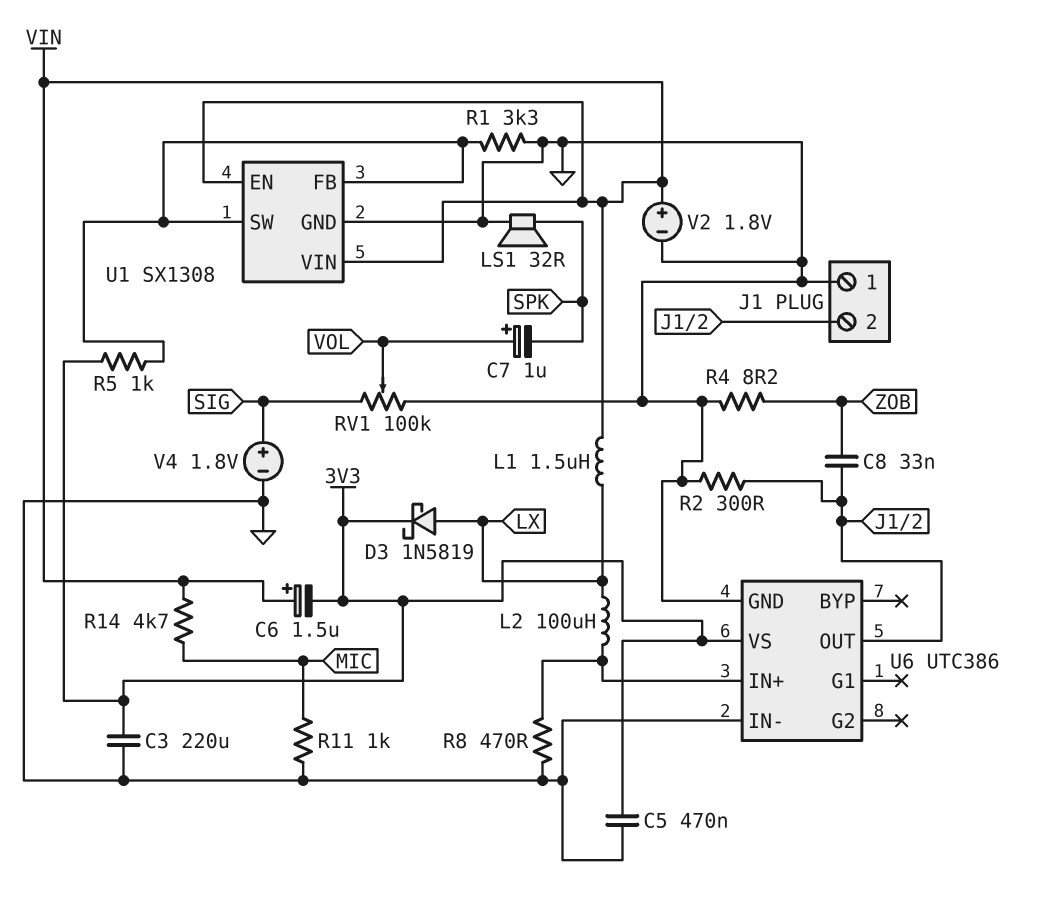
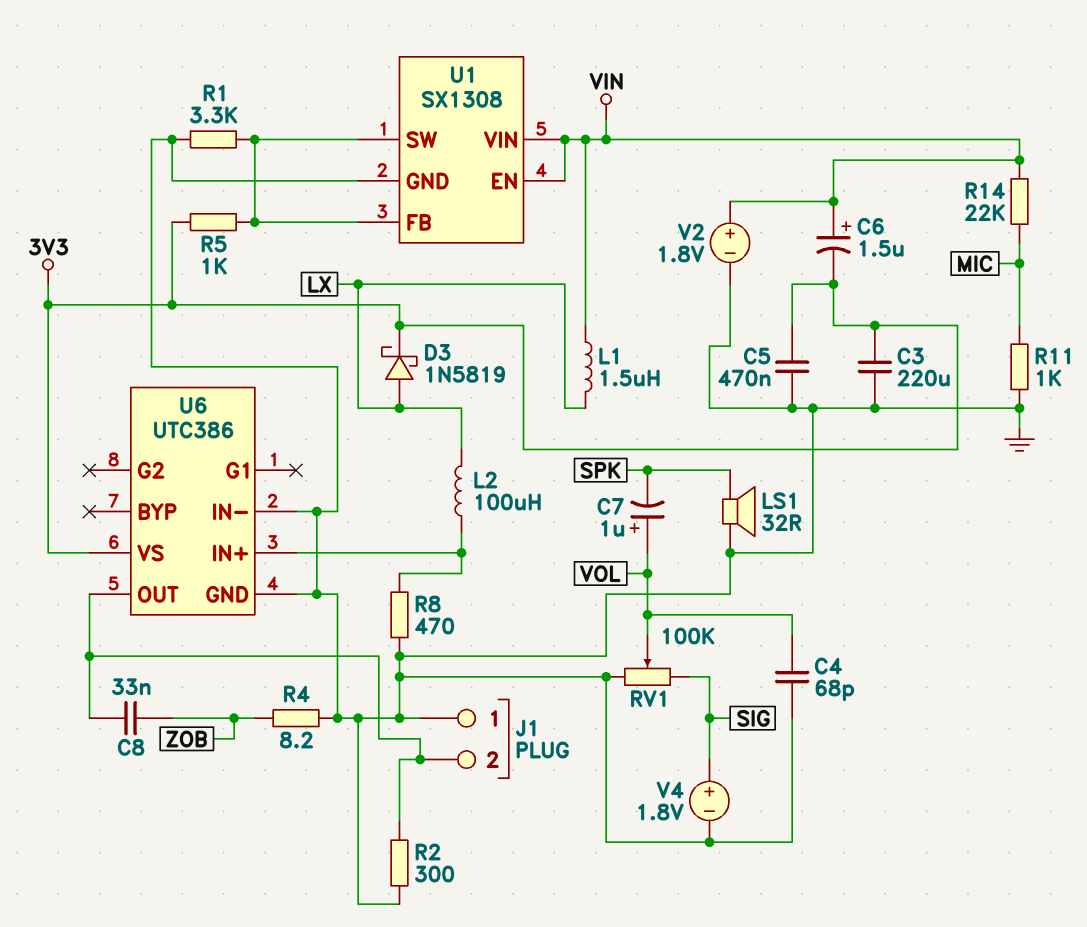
C4: none -> 68pF (GND, VOL)
R14: 4.7k (MIC, VIN) -> 22k (MIC, VIN)

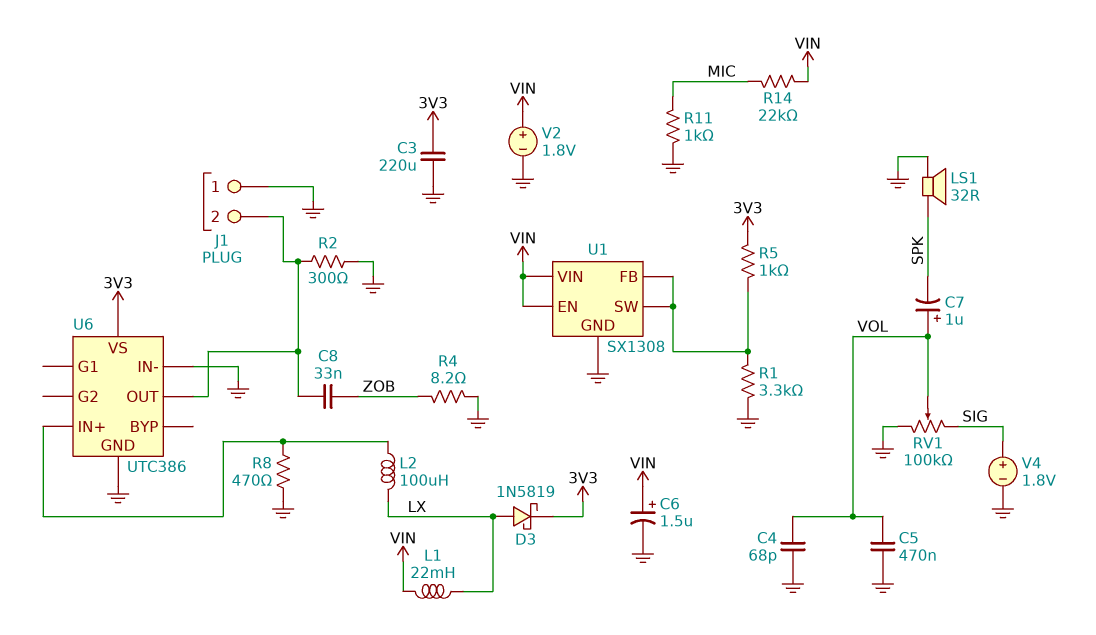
C5: 470nF (3V3, GND) -> 470nF (GND, VOL)
C6: 1.5uF (plus VIN, minus 3V3) -> 1.5uF (plus VIN, minus GND)
L1: 1.5uH (LX, VIN) -> 22mH (LX, VIN)

